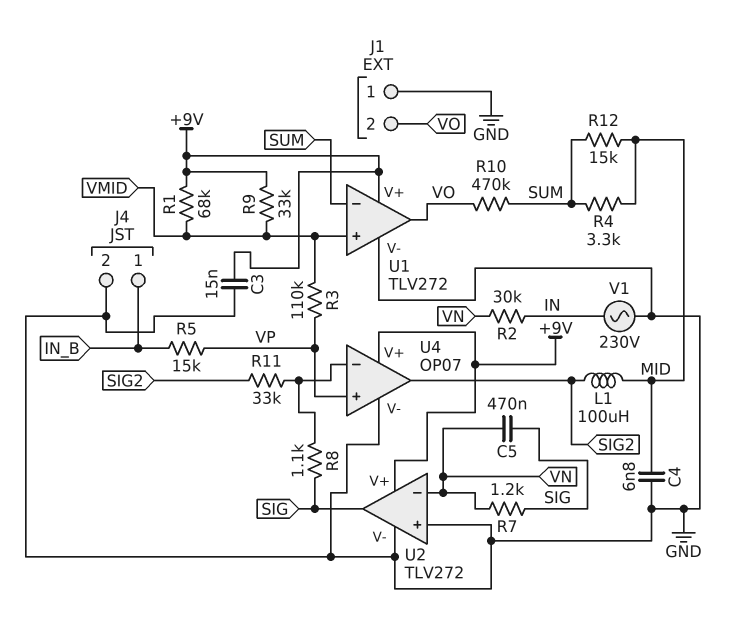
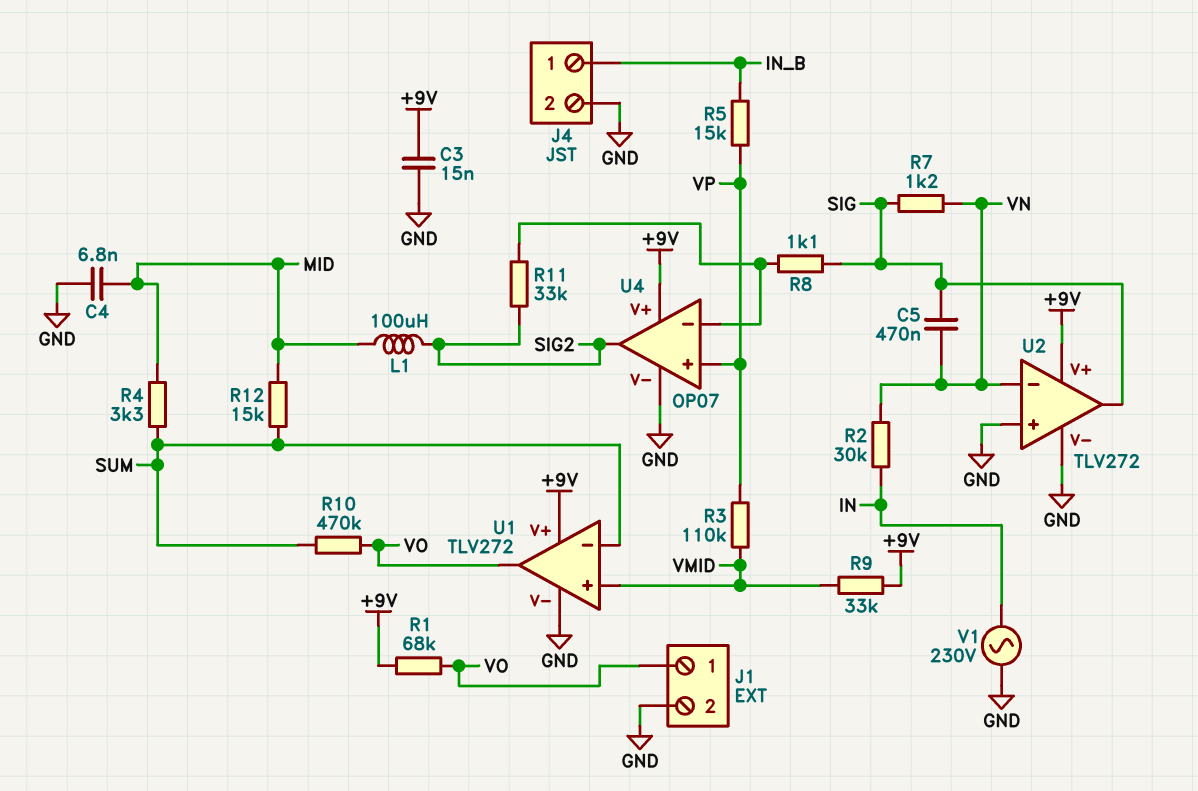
J1 pin 1: GND -> VO
J1 pin 2: VO -> GND
R1: 68k (+9V, VMID) -> 68k (+9V, VO)

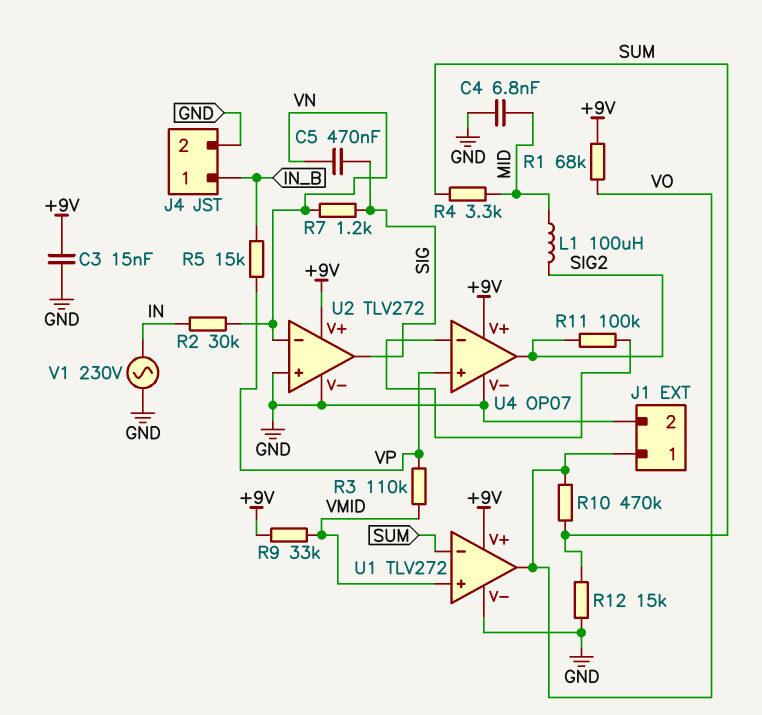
R8: 1.1k (SIG, U4/in-) -> none
R11: 33k (SIG2, U4/in-) -> 100k (SIG2, U4/in-)
R12: 15k (MID, SUM) -> 15k (GND, SUM)

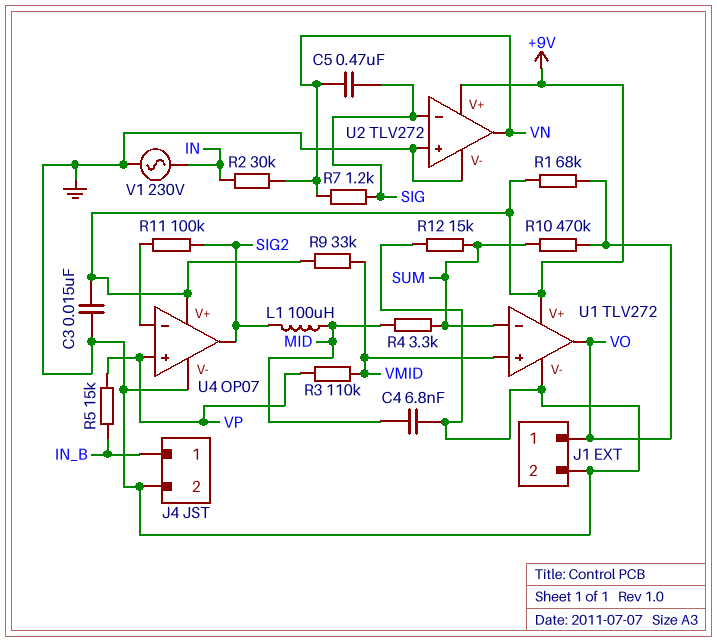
U2 pin in-: VN -> SIG
U2 pin out: SIG -> VN

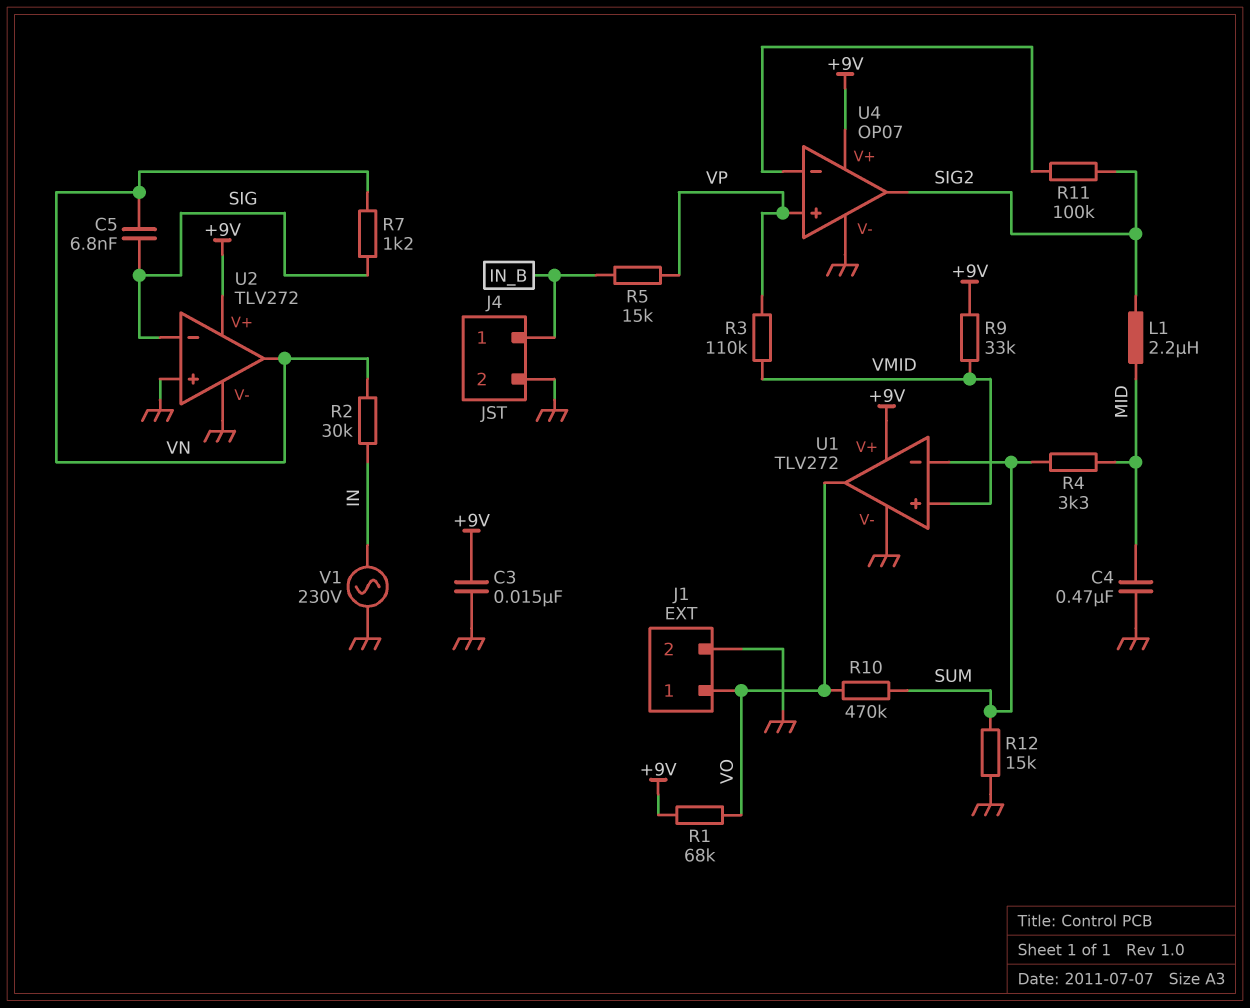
C4: 6.8nF (GND, MID) -> 470nF (GND, MID)
C5: 470nF (SIG, VN) -> 6.8nF (SIG, VN)
L1: 100uH (MID, SIG2) -> 2.2uH (MID, SIG2)

